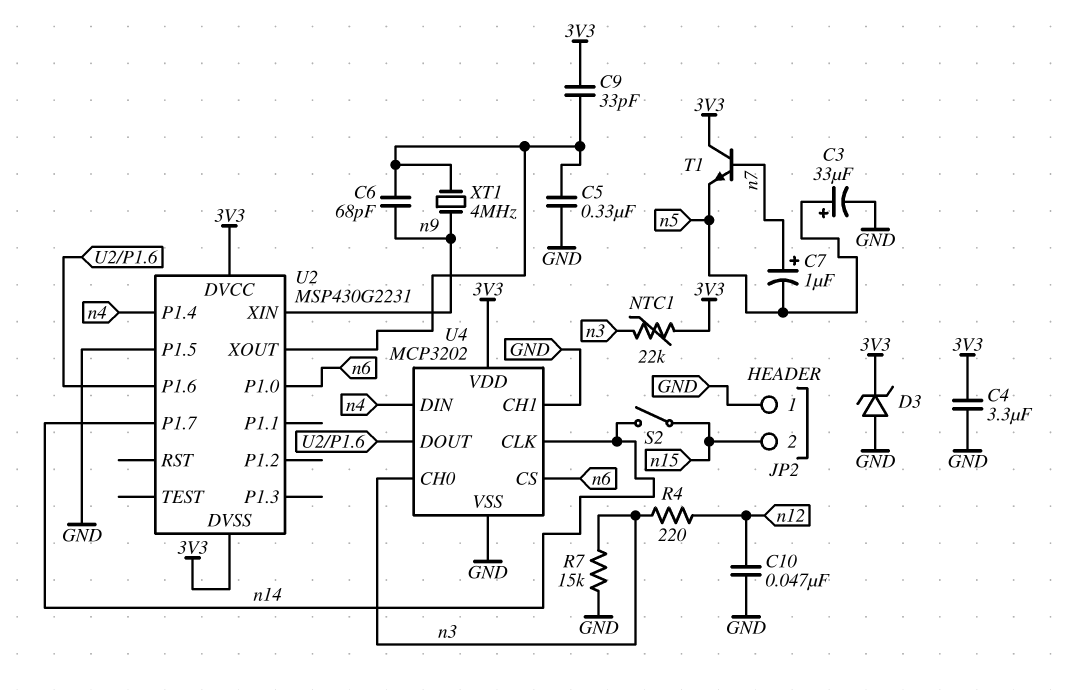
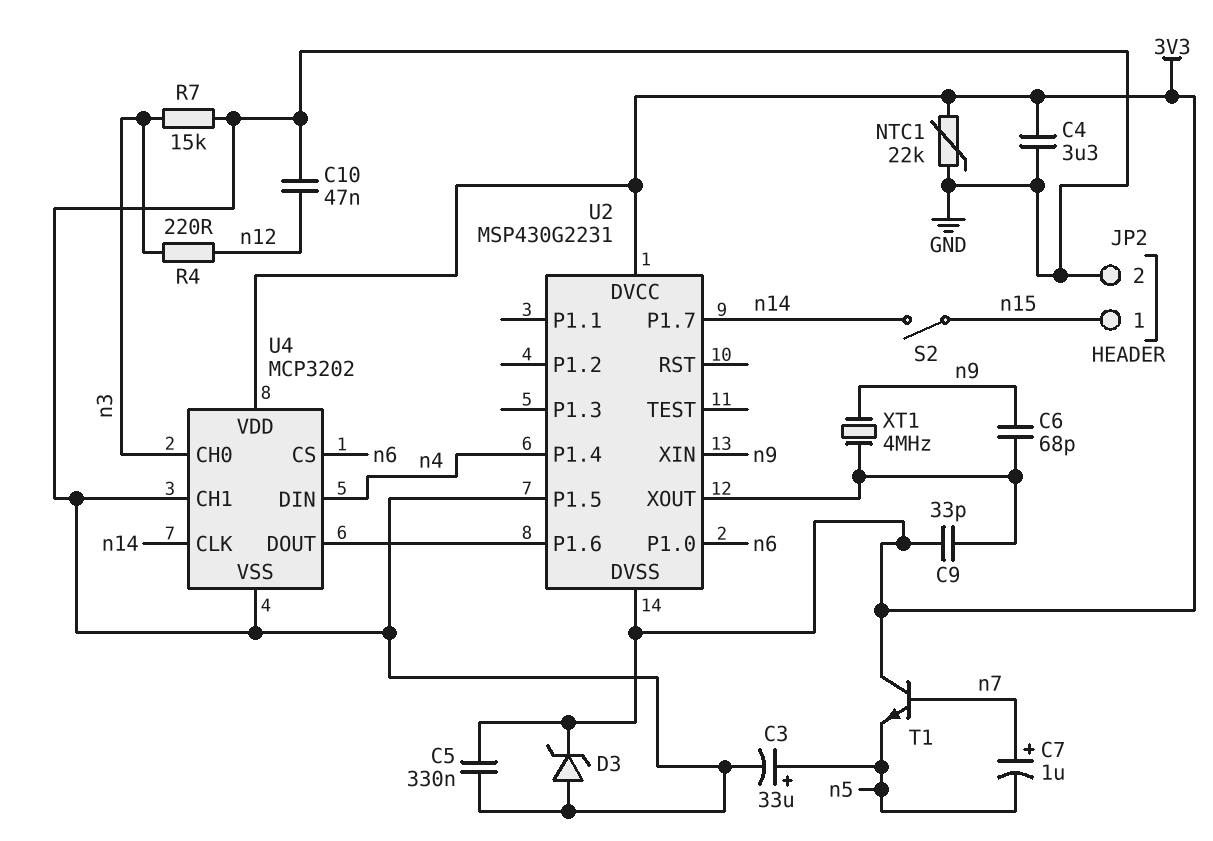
C5: 330nF (GND, U2/XOUT) -> 330nF (3V3, GND)
JP2 pin 1: GND -> n15
JP2 pin 2: n15 -> GND
NTC1: 22k (3V3, n3) -> 22k (3V3, GND)

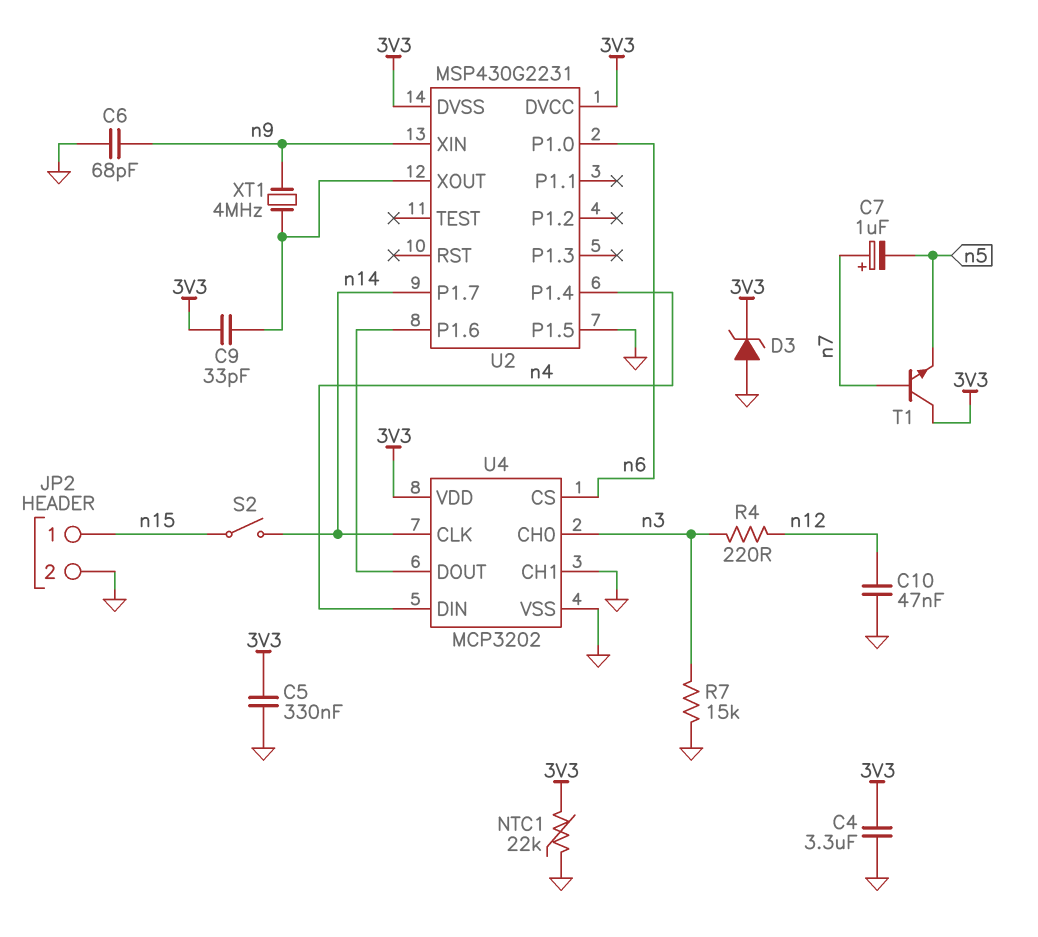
C3: 33uF (plus n5, minus GND) -> none
C6: 68pF (U2/XOUT, n9) -> 68pF (GND, n9)

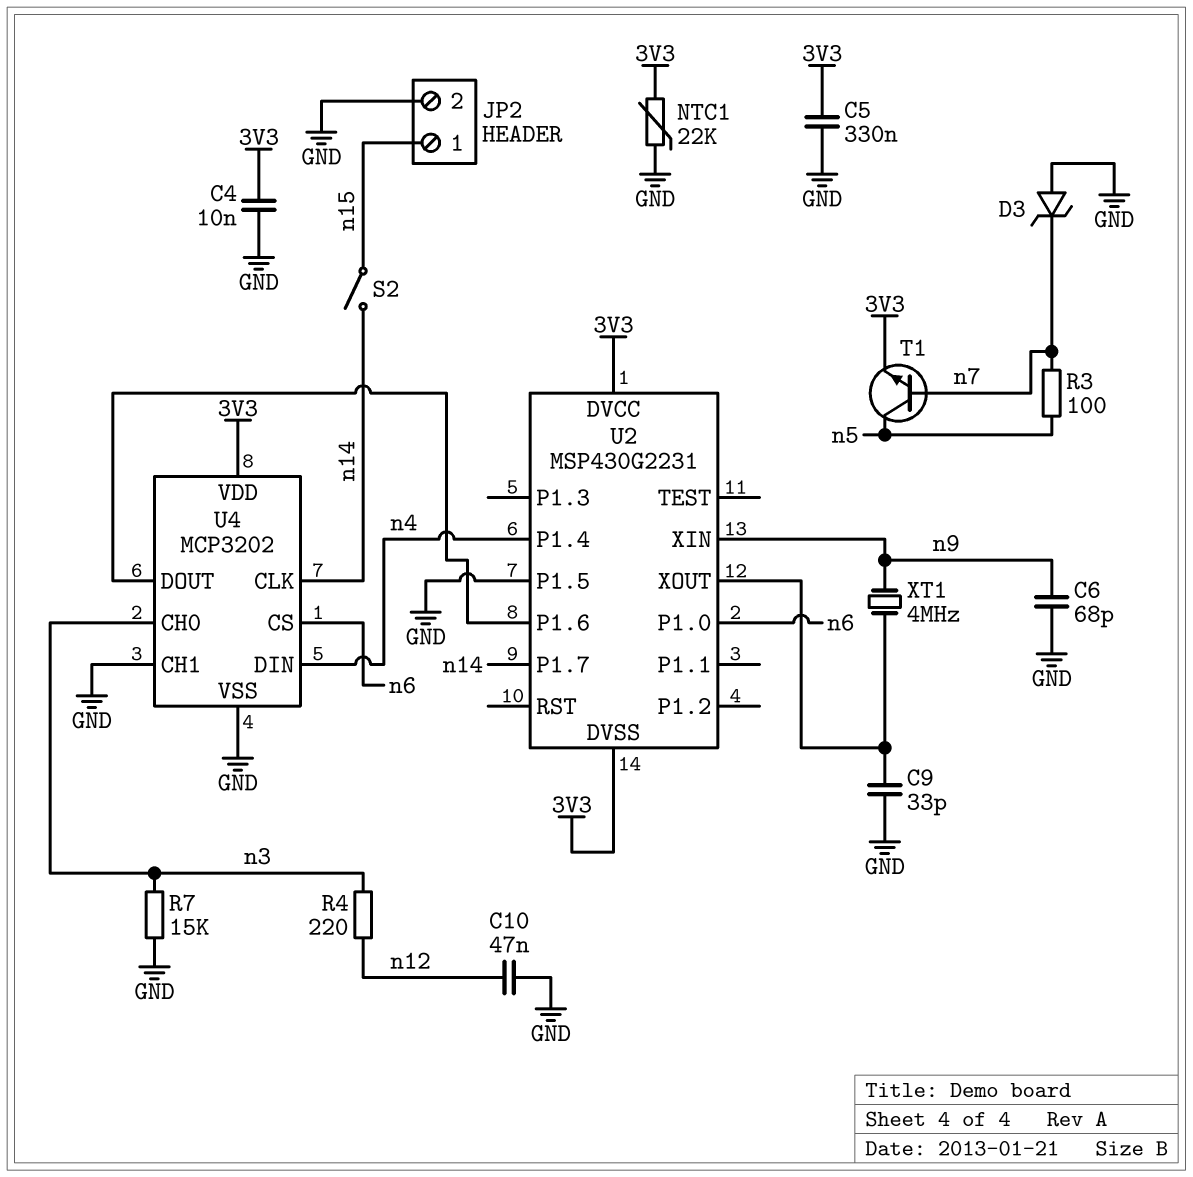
C4: 3.3uF (3V3, GND) -> 10nF (3V3, GND)
C7: 1uF (plus n7, minus n5) -> none
C9: 33pF (3V3, U2/XOUT) -> 33pF (GND, U2/XOUT)
D3: zener (A GND, K 3V3) -> zener (A GND, K n7)
R3: none -> 100 (n5, n7)
T1: NPN (B n7, C 3V3, E n5) -> NPN (B n7, C n5, E 3V3)

